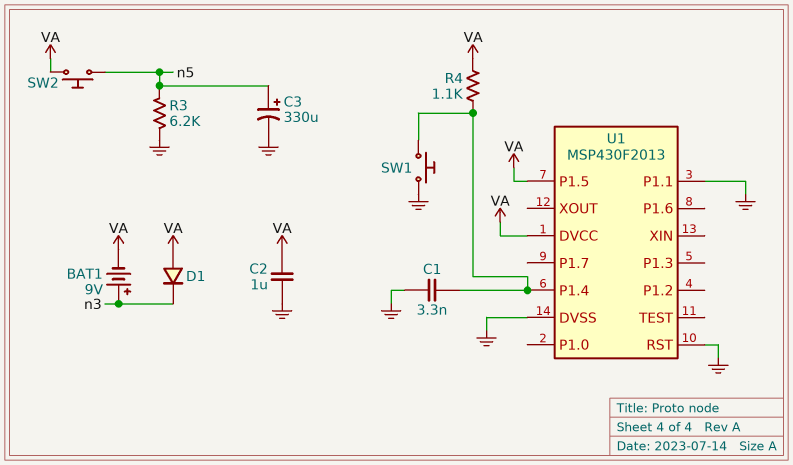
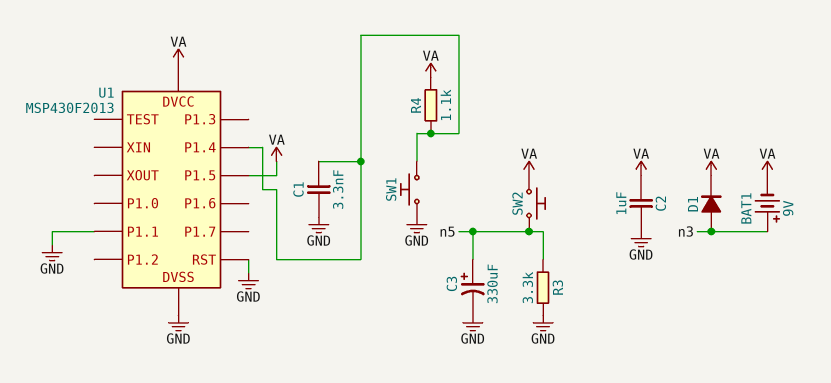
D1: diode (A VA, K n3) -> diode (A n3, K VA)
R3: 6.2k (GND, n5) -> 3.3k (GND, n5)

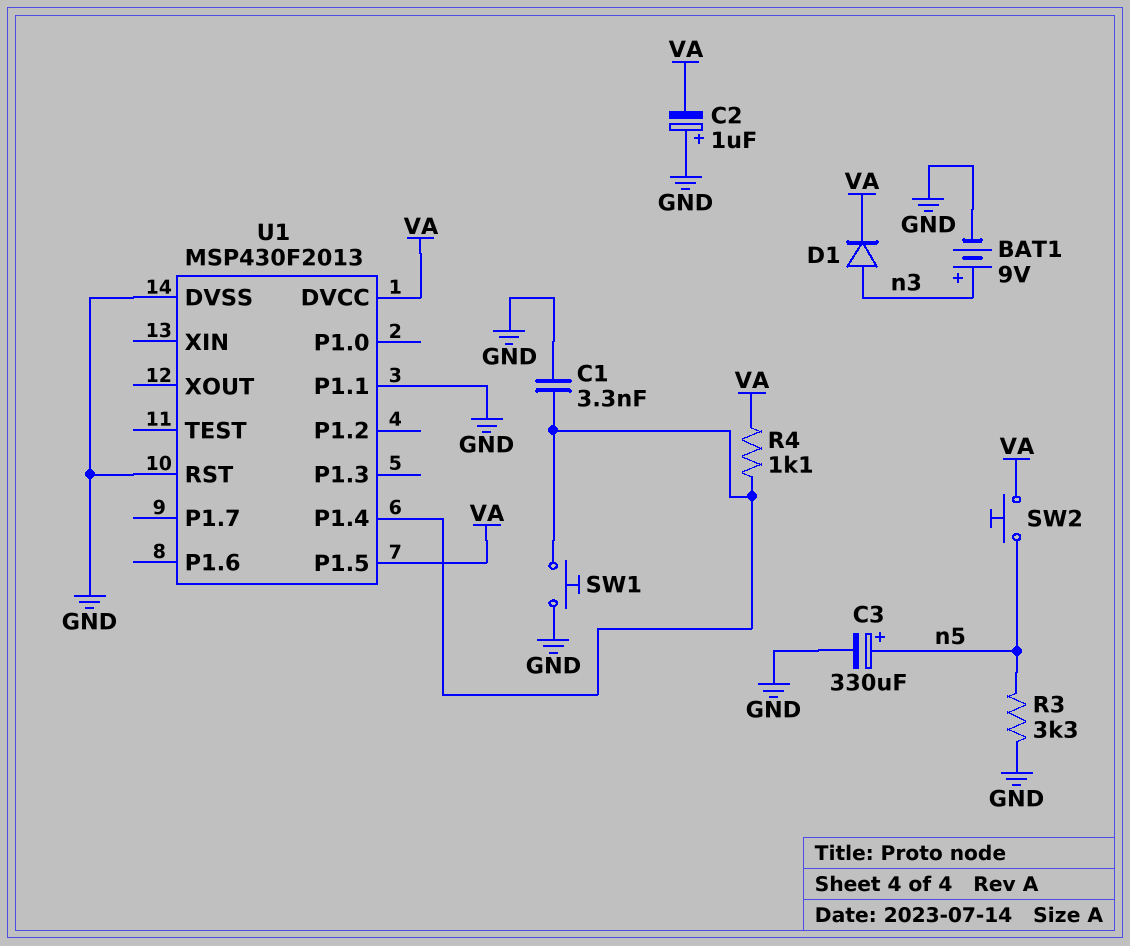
BAT1: 9V (plus n3, minus VA) -> 9V (plus n3, minus GND)
C2: 1uF (GND, VA) -> 1uF (plus GND, minus VA)

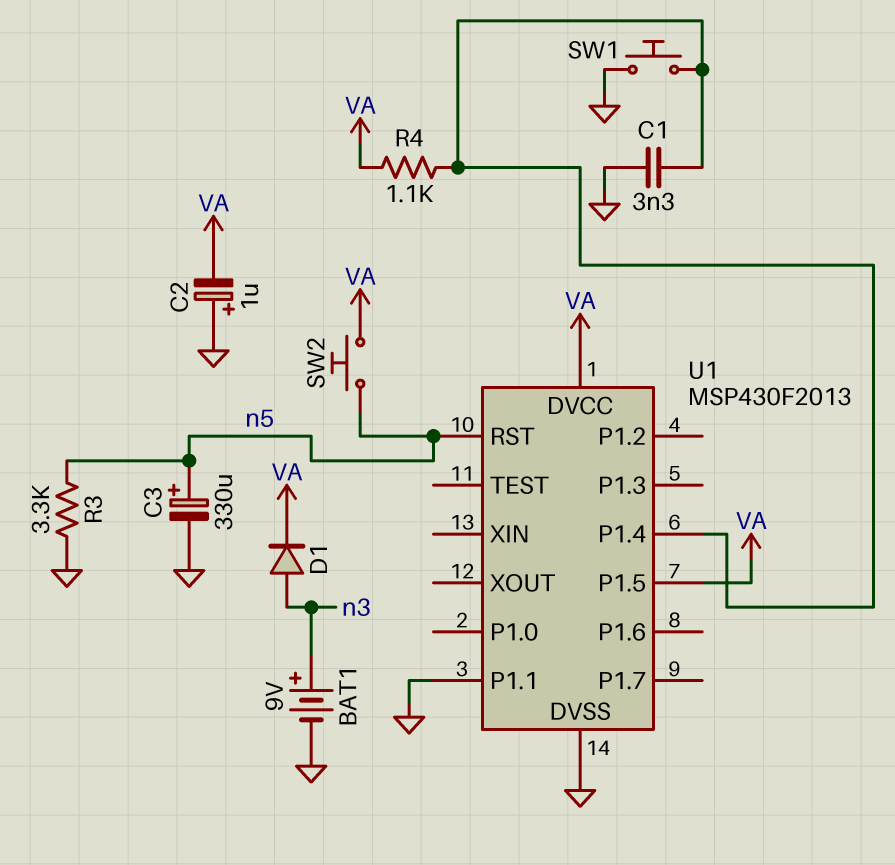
U1 pin RST: GND -> n5

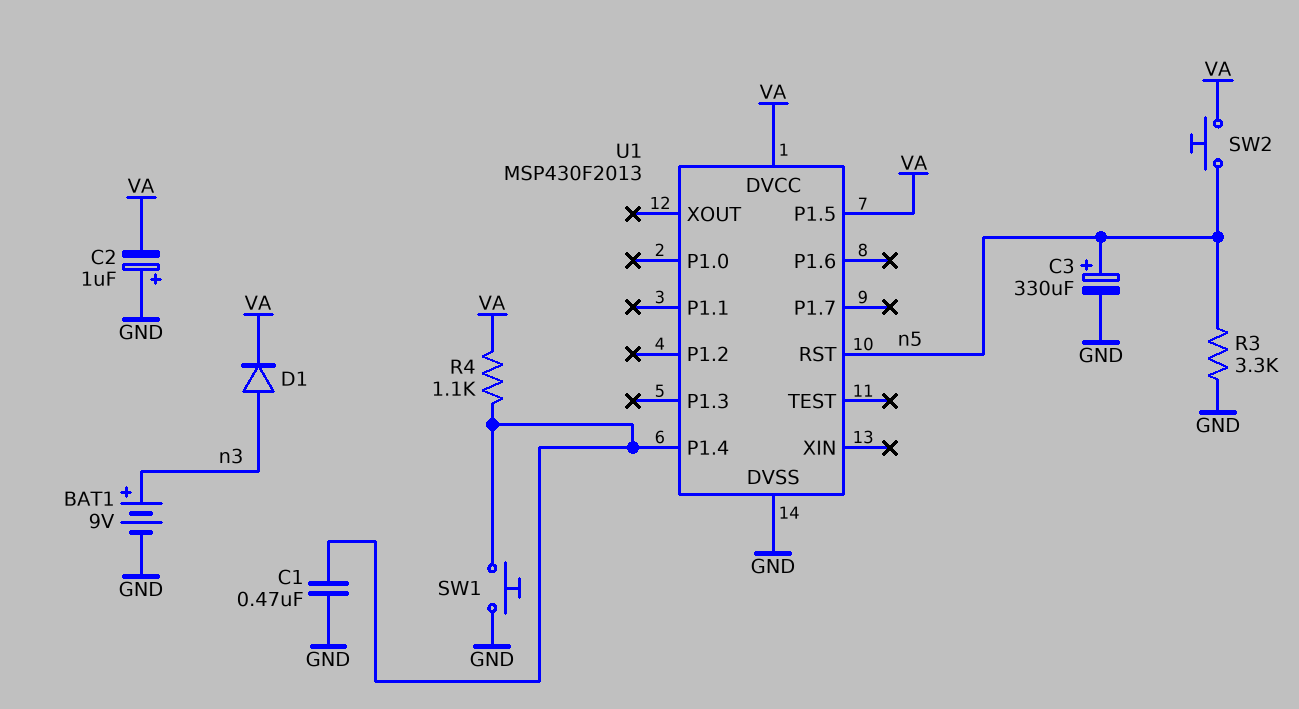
C1: 3.3nF (GND, U1/P1.4) -> 470nF (GND, U1/P1.4)
U1 pin P1.1: GND -> none

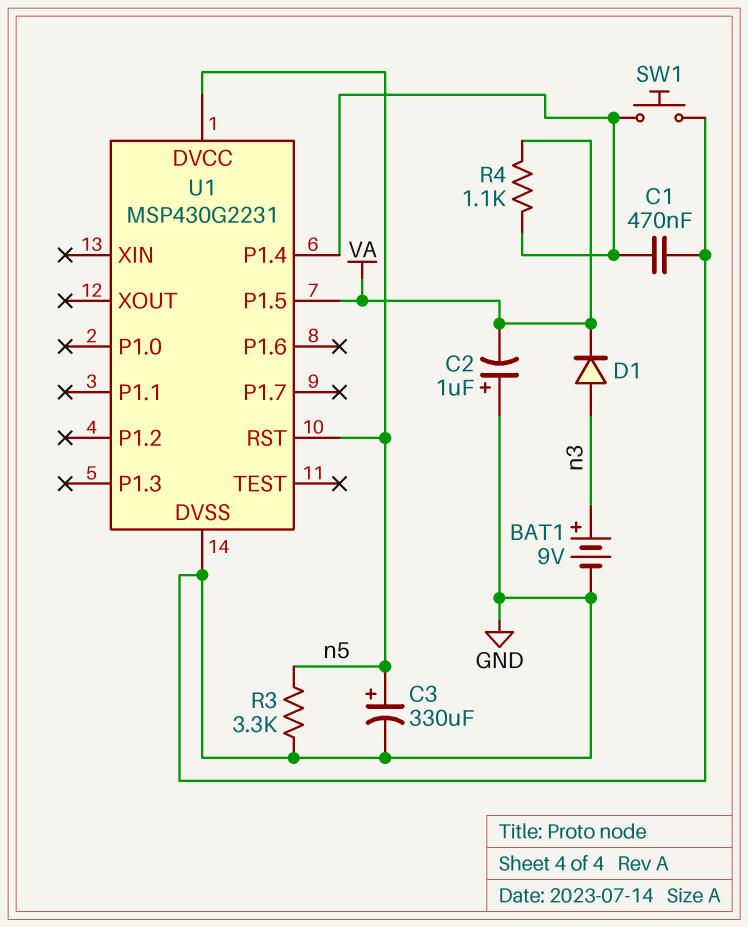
SW2: button (VA, n5) -> none
U1: MSP430F2013 -> MSP430G2231
U1 pin DVCC: VA -> n5

